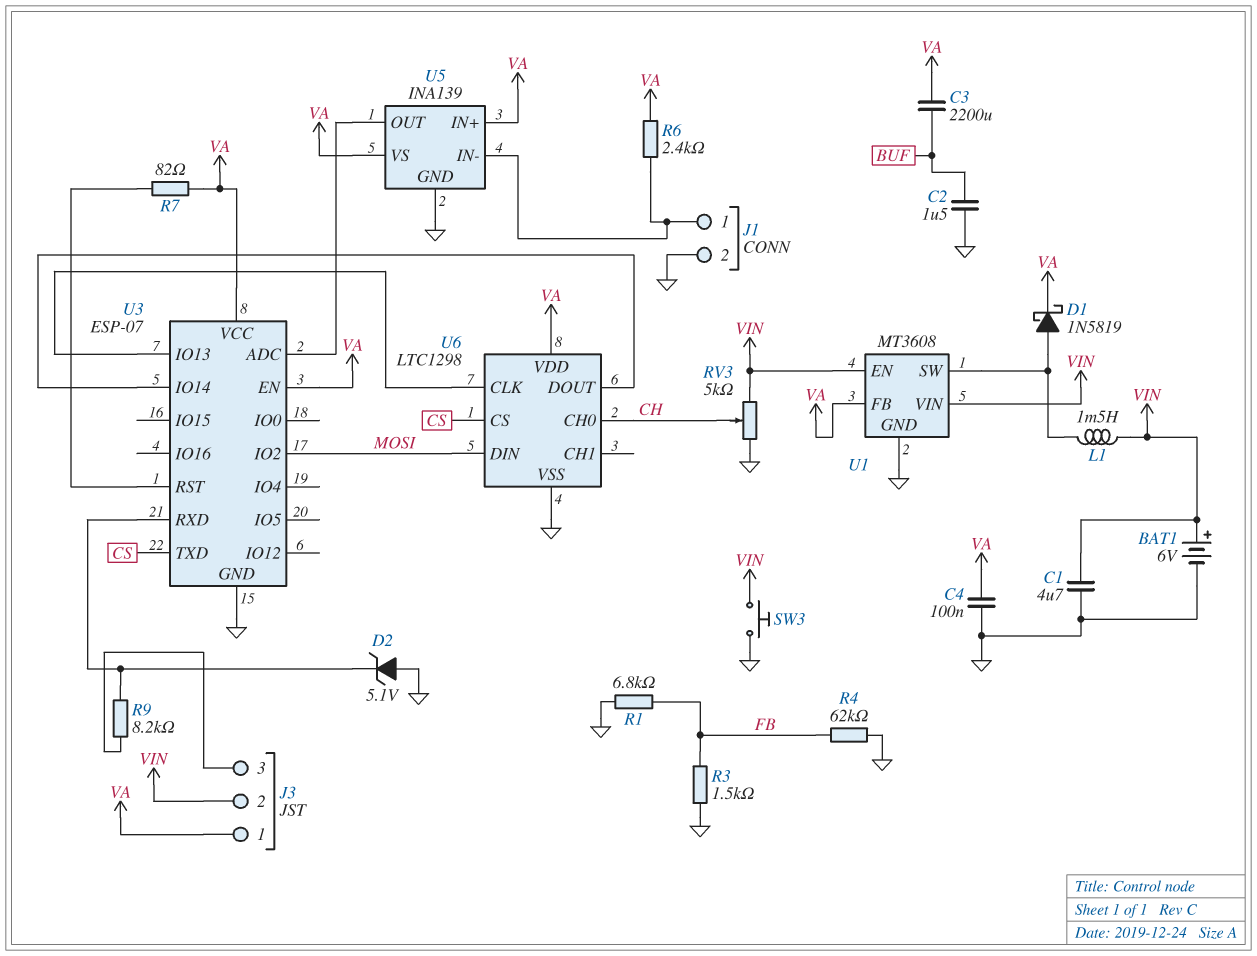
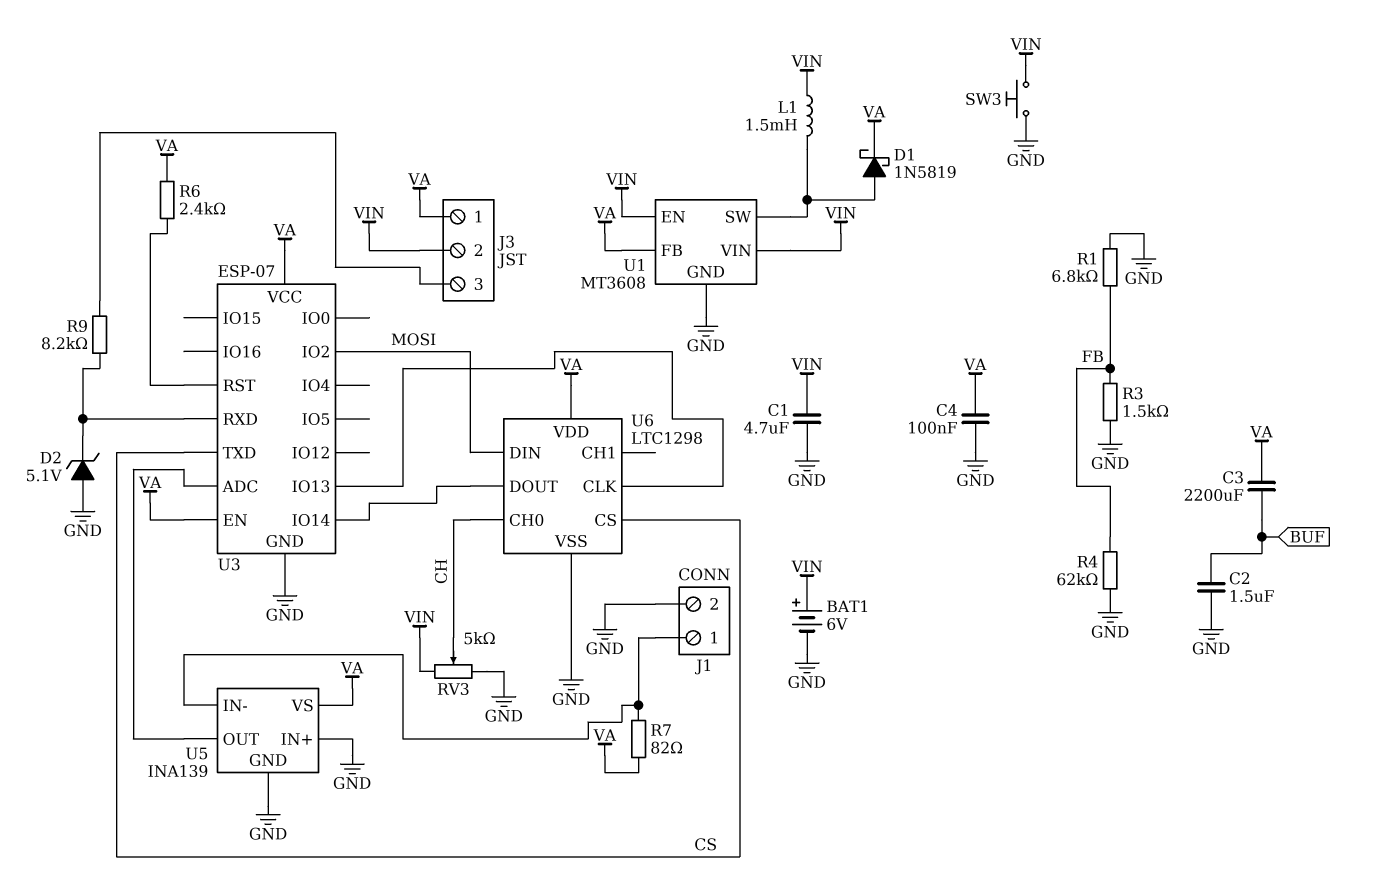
R6: 2.4k (J1/1, VA) -> 2.4k (U3/RST, VA)
R7: 82 (U3/RST, VA) -> 82 (J1/1, VA)
U5 pin IN+: VA -> GND

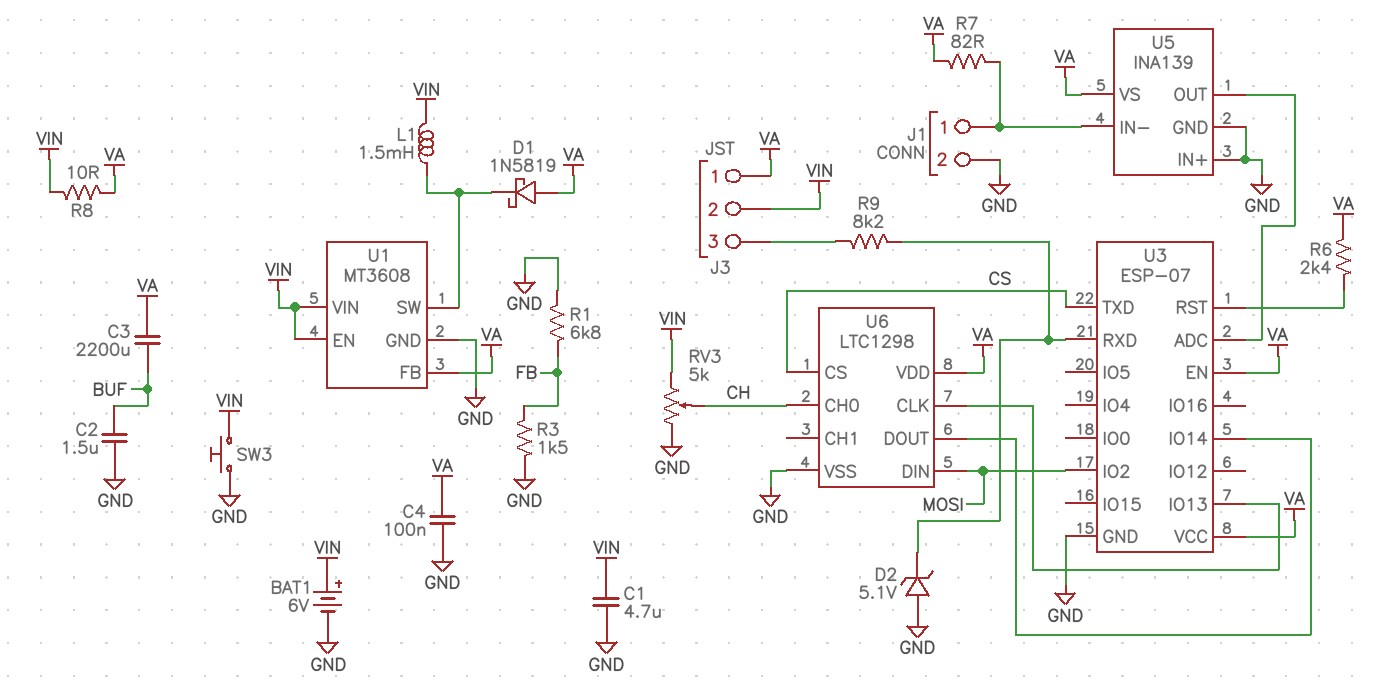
D1: schottky 1N5819 (A U1/SW, K VA) -> schottky 1N5819 (A VA, K U1/SW)
R4: 62k (FB, GND) -> none
R8: none -> 10 (VA, VIN)

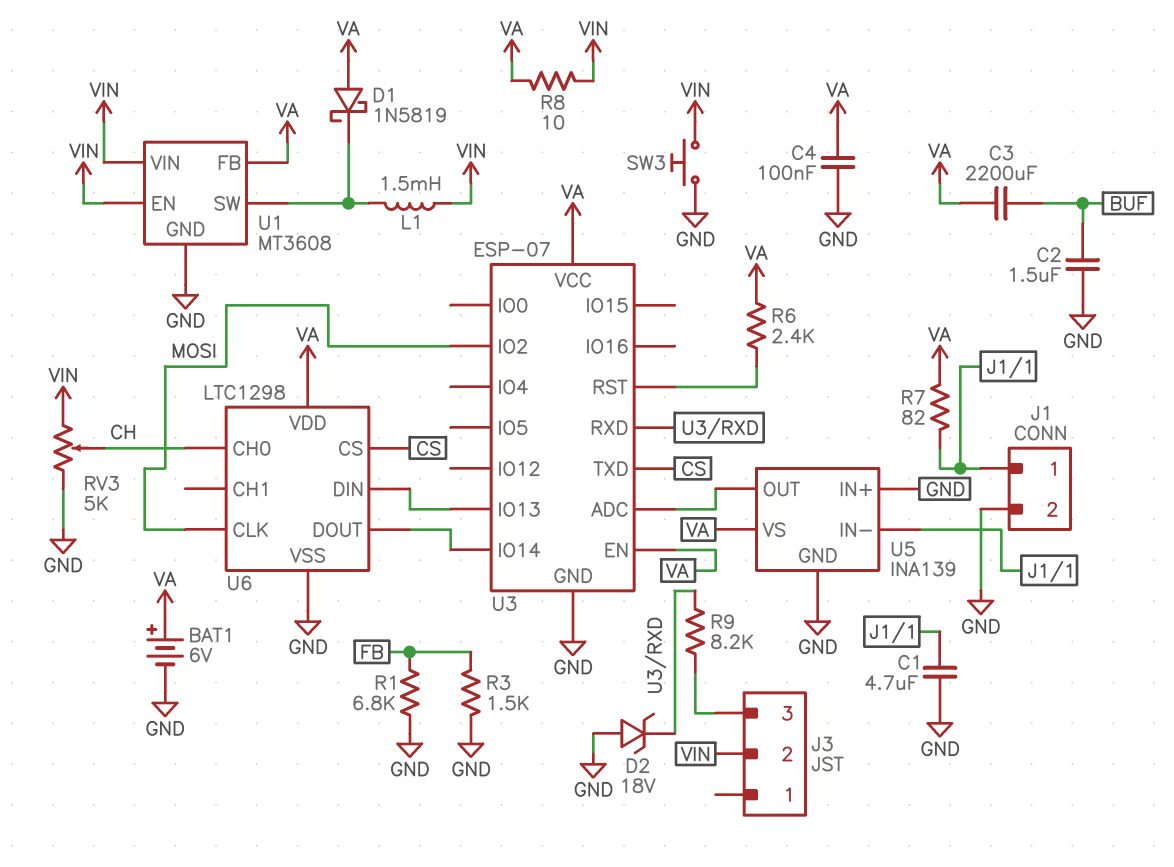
BAT1: 6V (plus VIN, minus GND) -> 6V (plus VA, minus GND)
C1: 4.7uF (GND, VIN) -> 4.7uF (GND, J1/1)
D2: zener 5.1V (A GND, K U3/RXD) -> zener 18V (A GND, K U3/RXD)
J3 pin 1: VA -> none
U6 pin CLK: U3/IO13 -> MOSI
U6 pin DIN: MOSI -> U3/IO13

